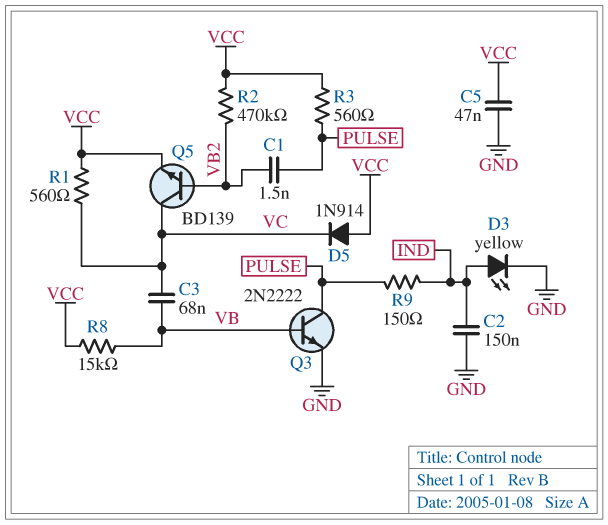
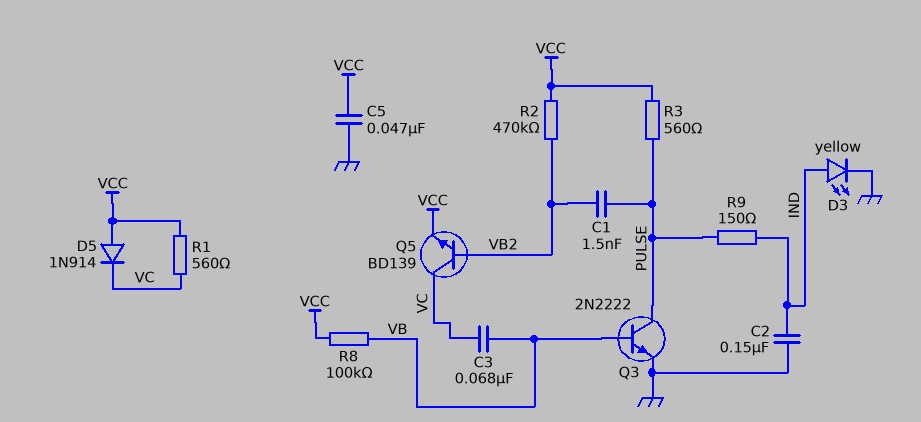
R8: 15k (VB, VCC) -> 100k (VB, VCC)

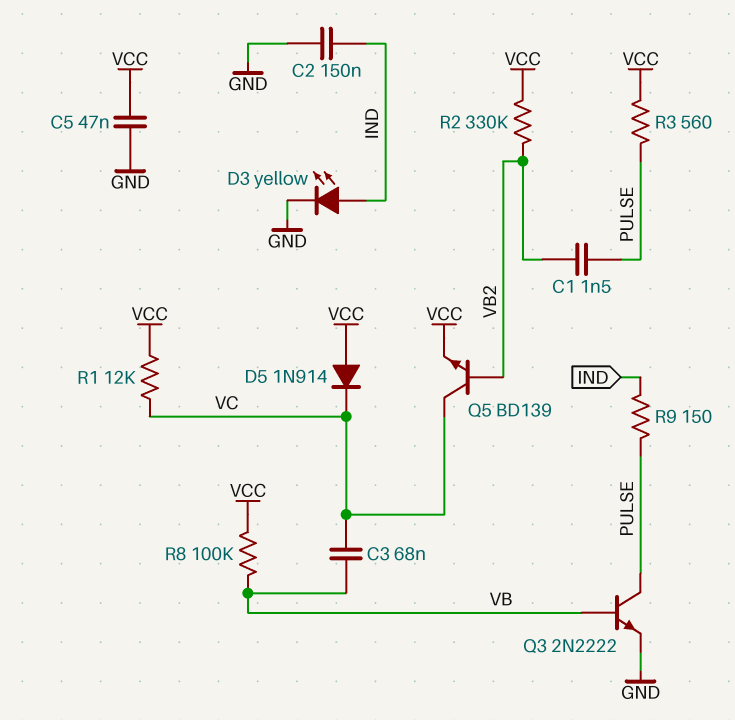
R1: 560 (VC, VCC) -> 12k (VC, VCC)
R2: 470k (VB2, VCC) -> 330k (VB2, VCC)

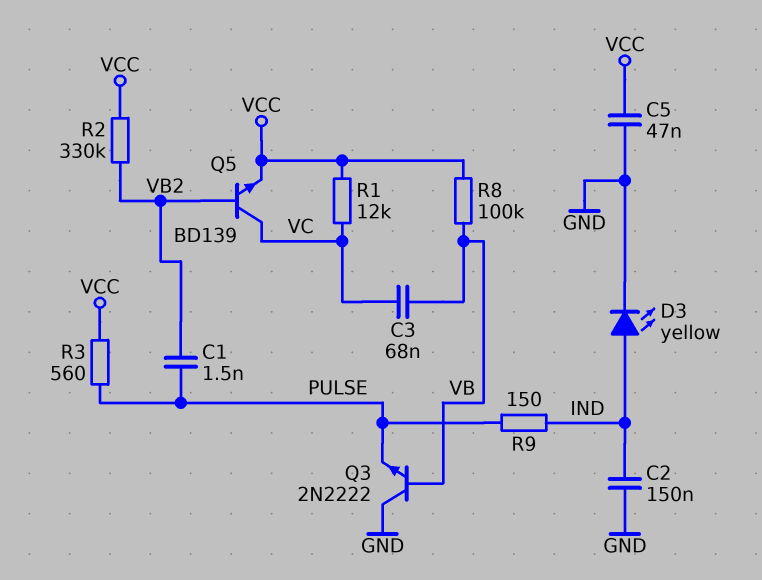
D5: diode 1N914 (A VCC, K VC) -> none
Q3: NPN 2N2222 (B VB, C PULSE, E GND) -> NPN 2N2222 (B VB, C GND, E PULSE)

